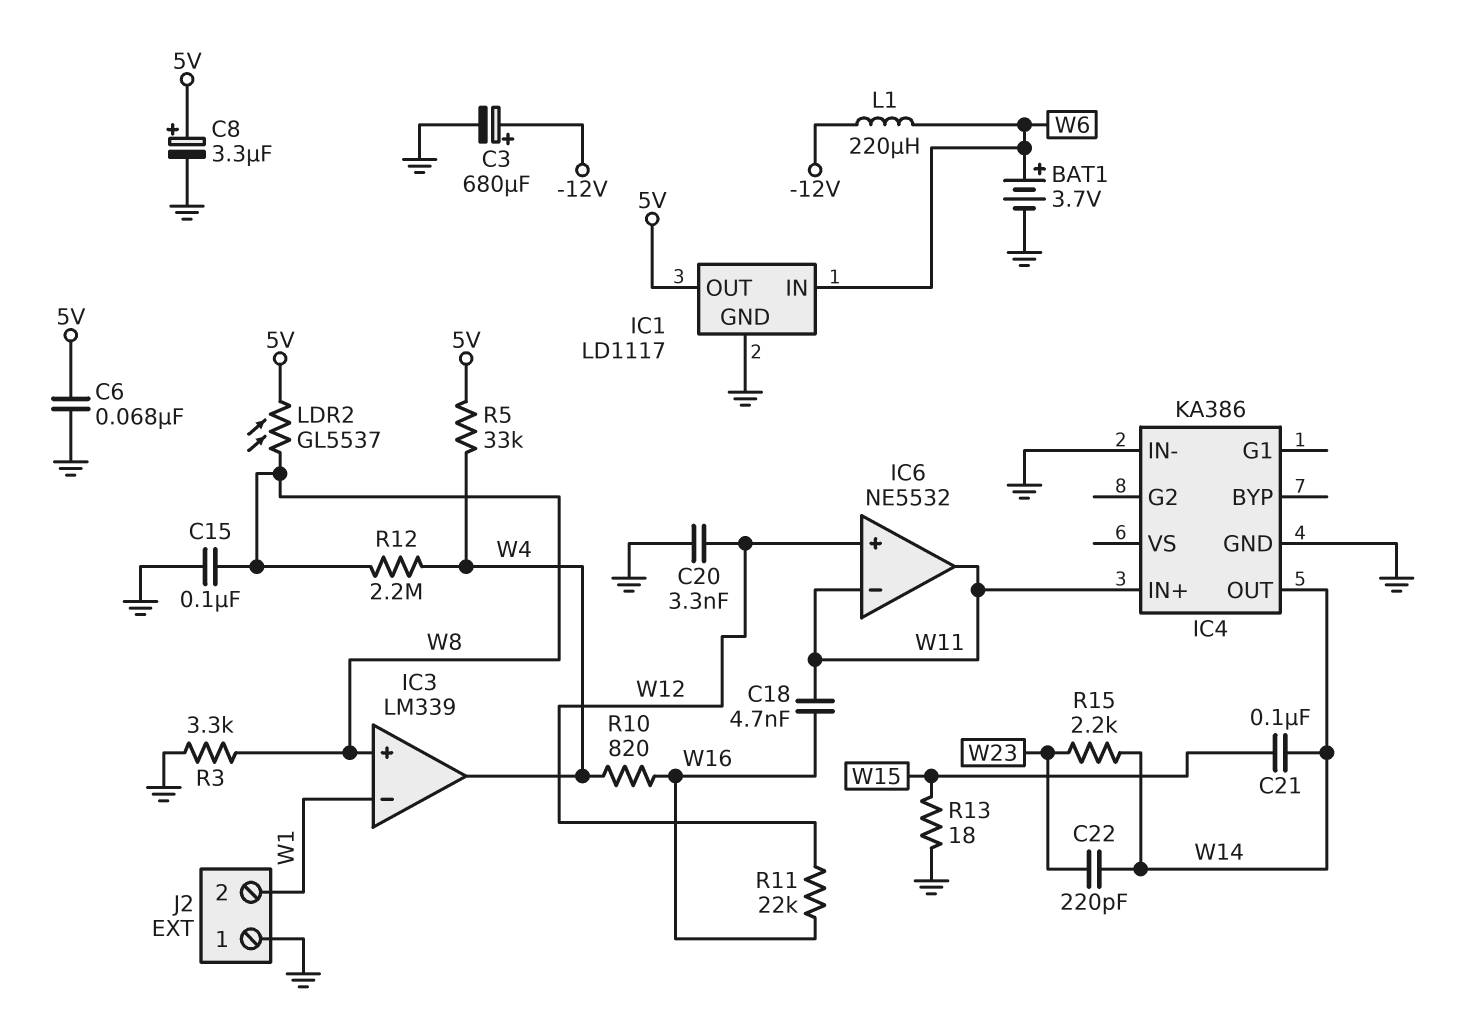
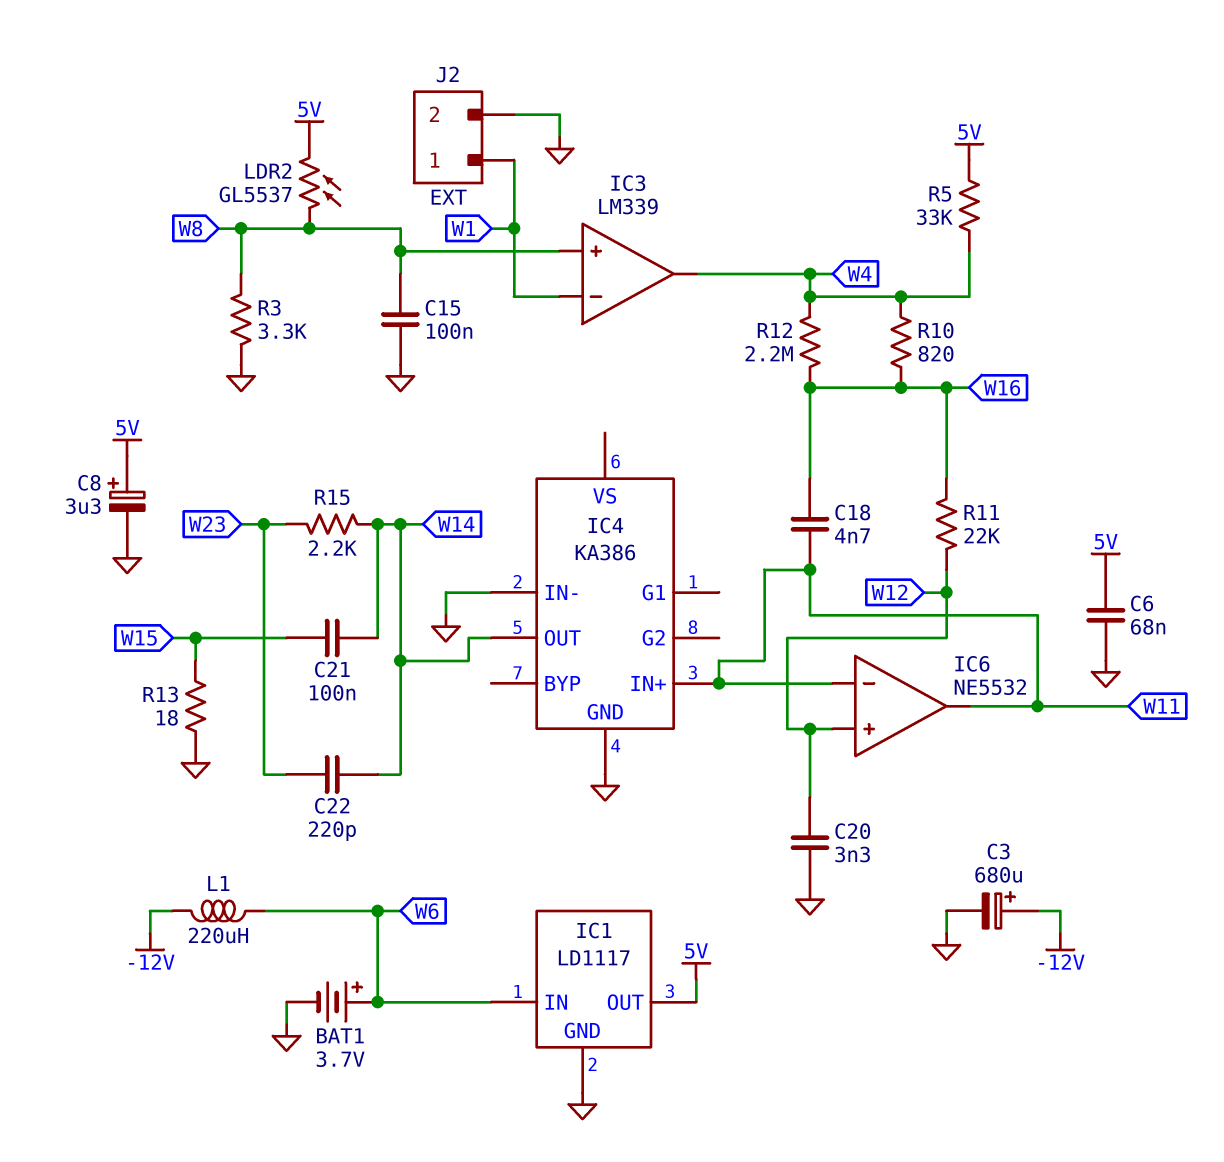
J2 pin 1: GND -> W1
J2 pin 2: W1 -> GND
R12: 2.2M (W4, W8) -> 2.2M (W4, W16)

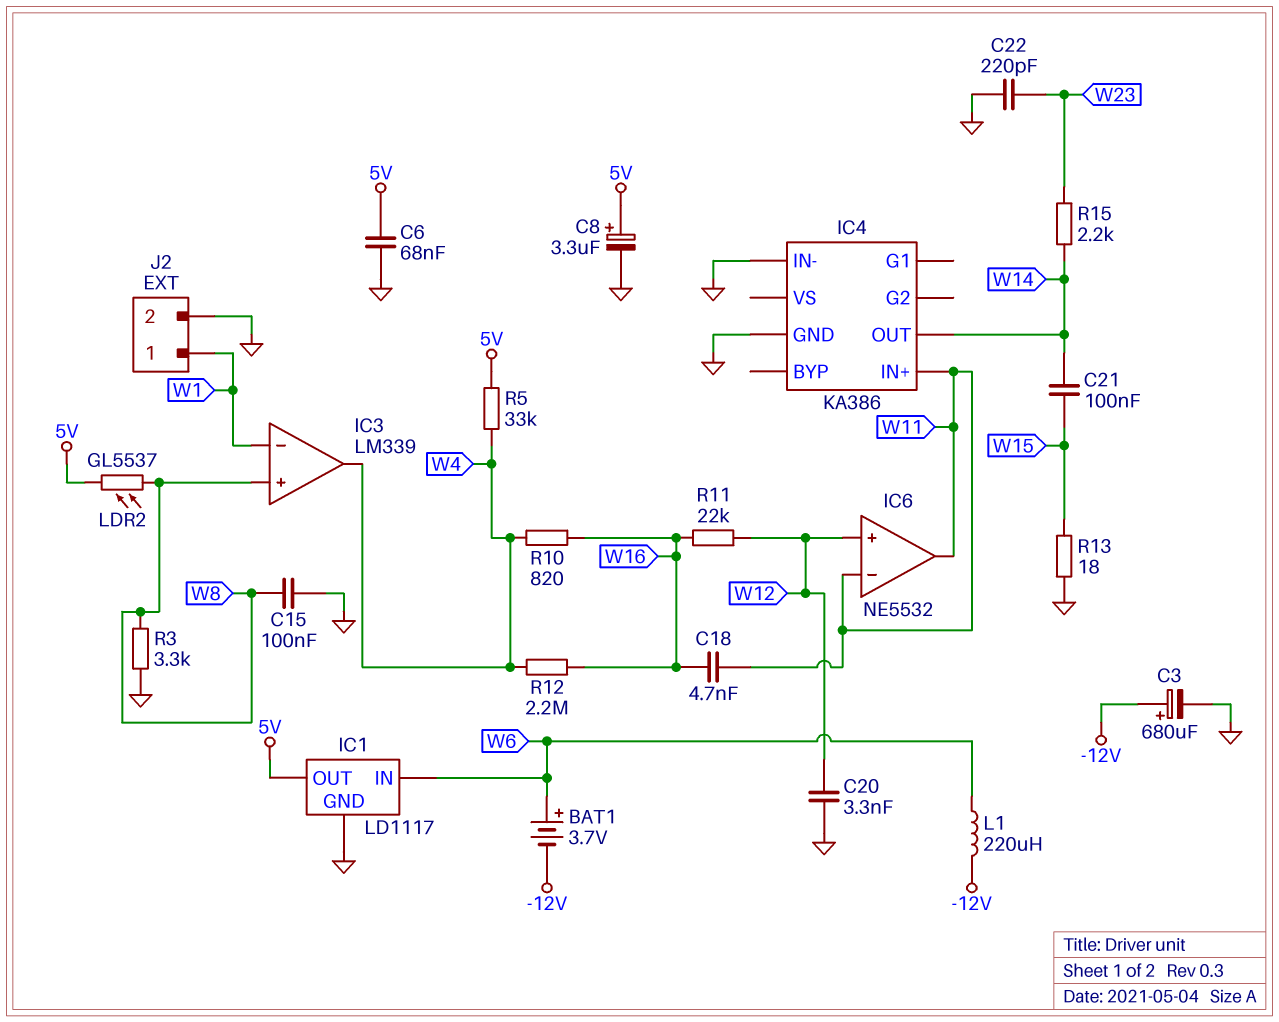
BAT1: 3.7V (plus W6, minus GND) -> 3.7V (plus W6, minus -12V)
C22: 220pF (W14, W23) -> 220pF (GND, W23)

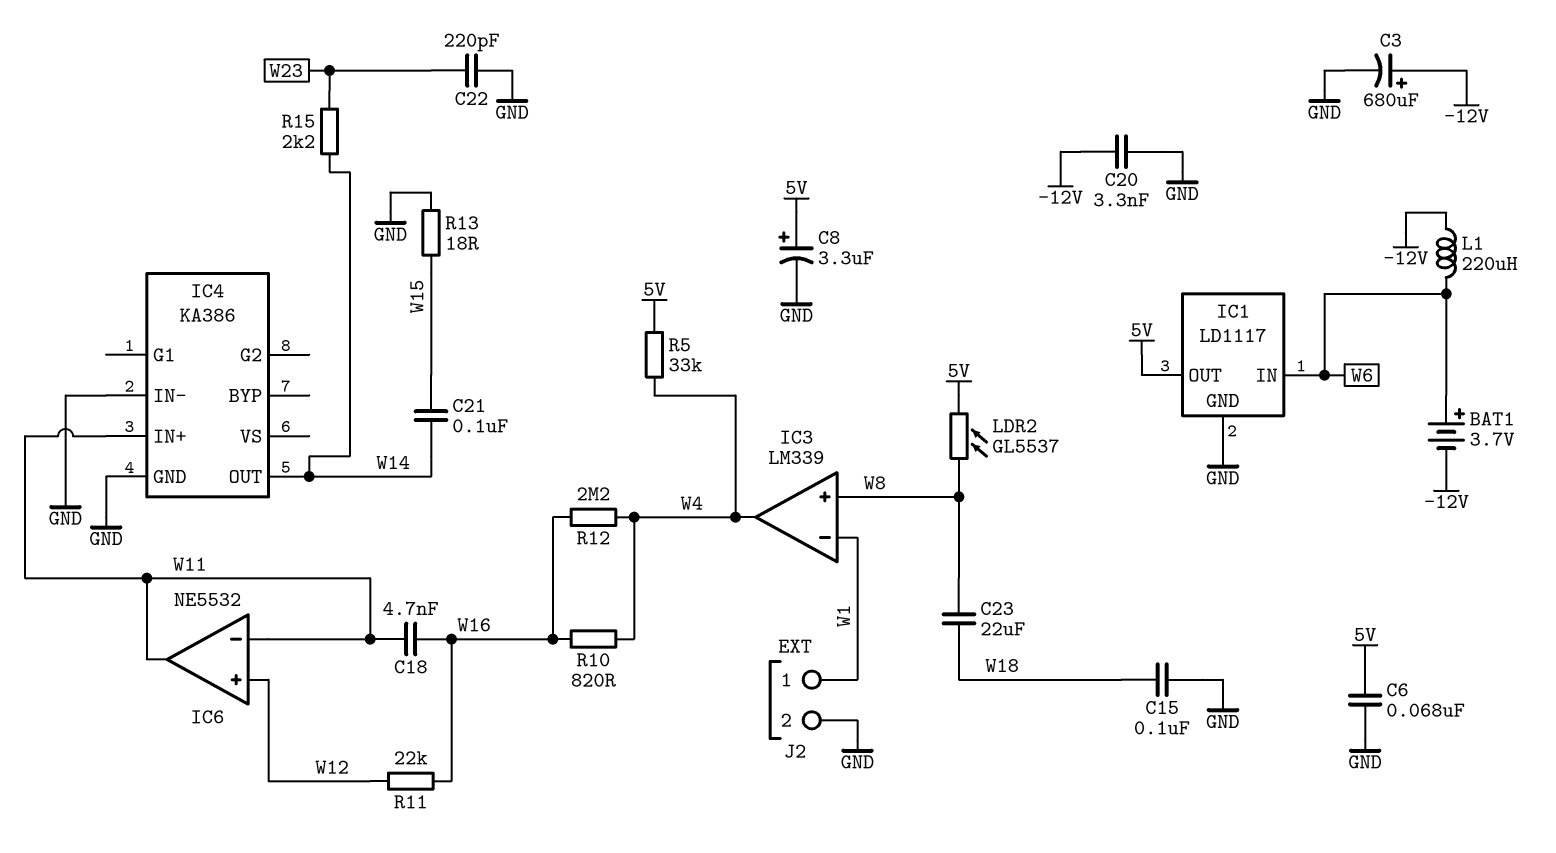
C15: 100nF (GND, W8) -> 100nF (GND, W18)
C20: 3.3nF (GND, W12) -> 3.3nF (-12V, GND)
C23: none -> 22uF (W8, W18)
R3: 3.3k (GND, W8) -> none

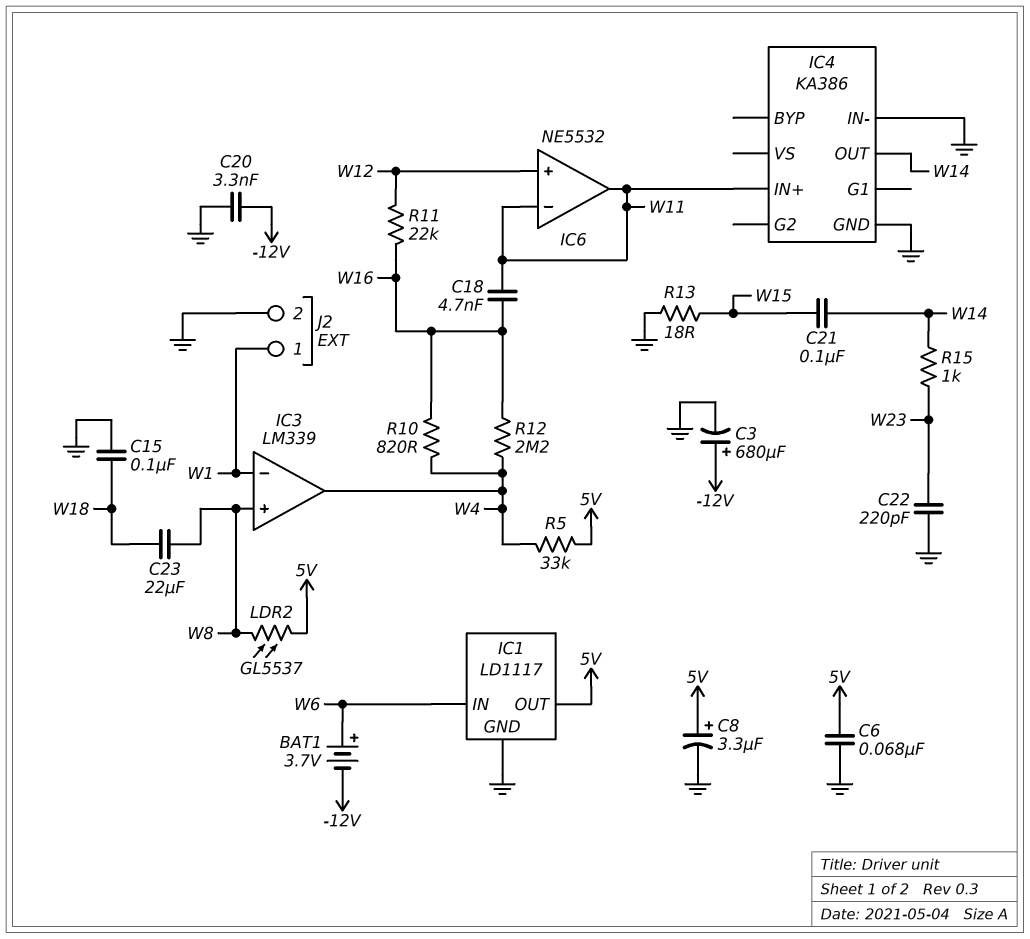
L1: 220uH (-12V, W6) -> none
R15: 2.2k (W14, W23) -> 1k (W14, W23)

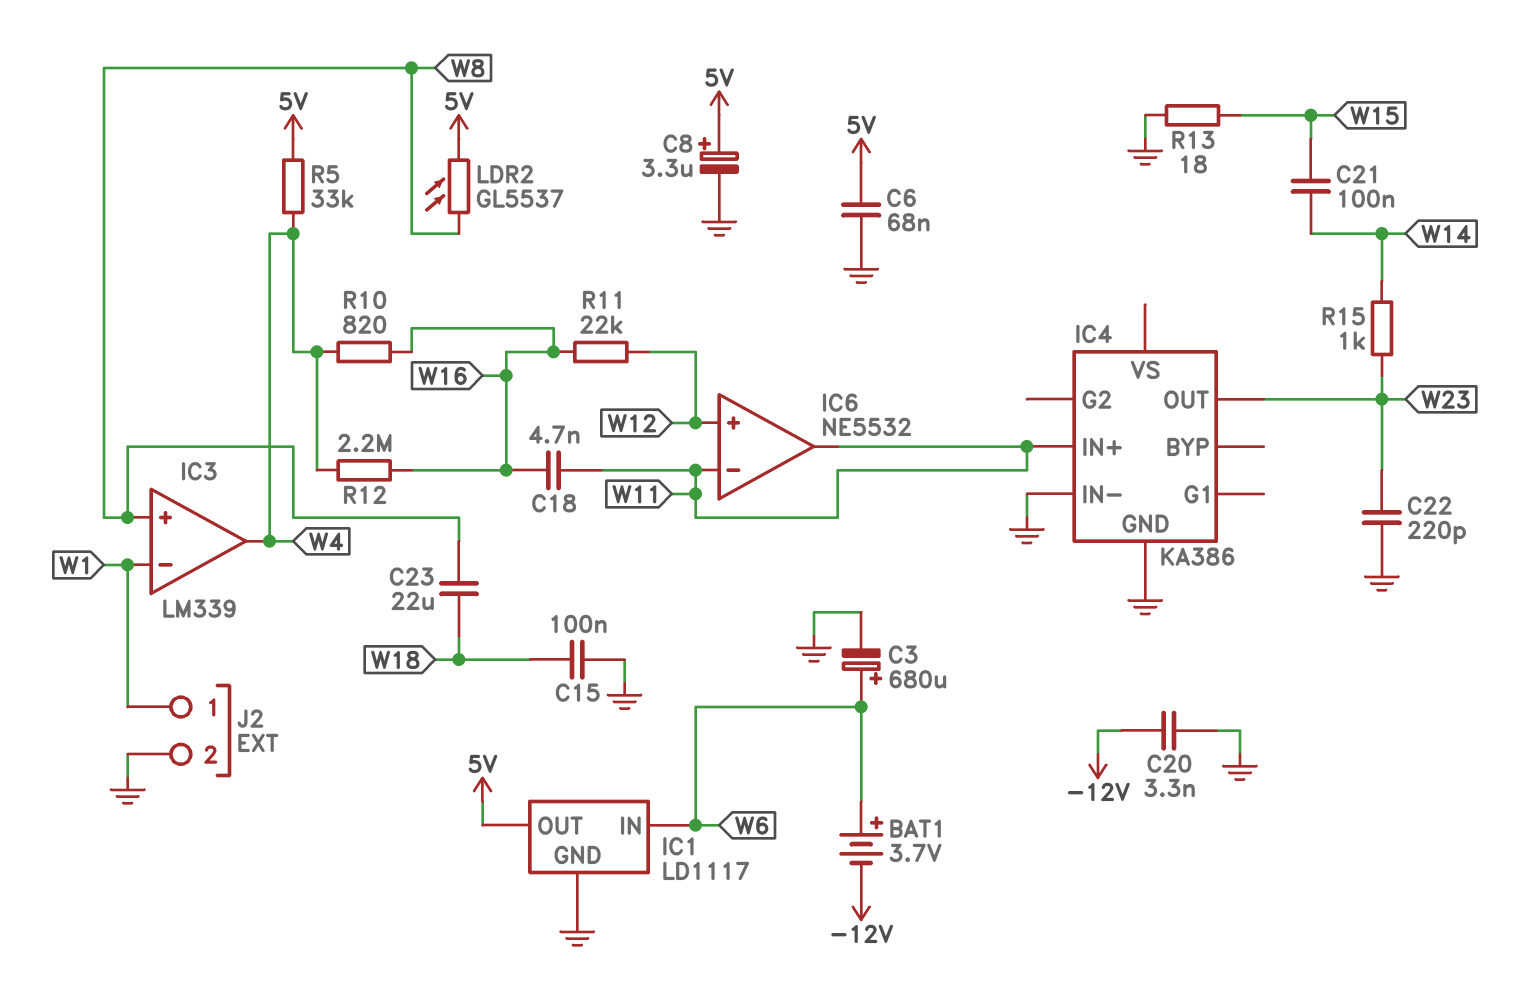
C3: 680uF (plus -12V, minus GND) -> 680uF (plus W6, minus GND)
IC4 pin OUT: W14 -> W23

